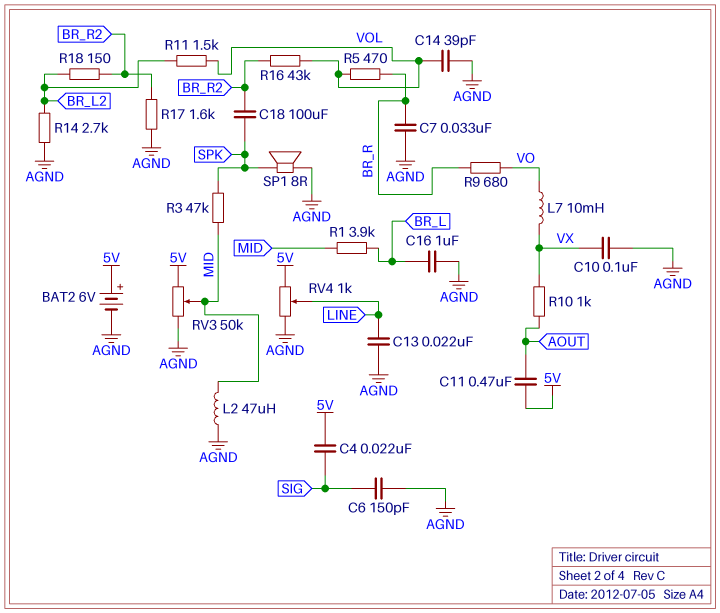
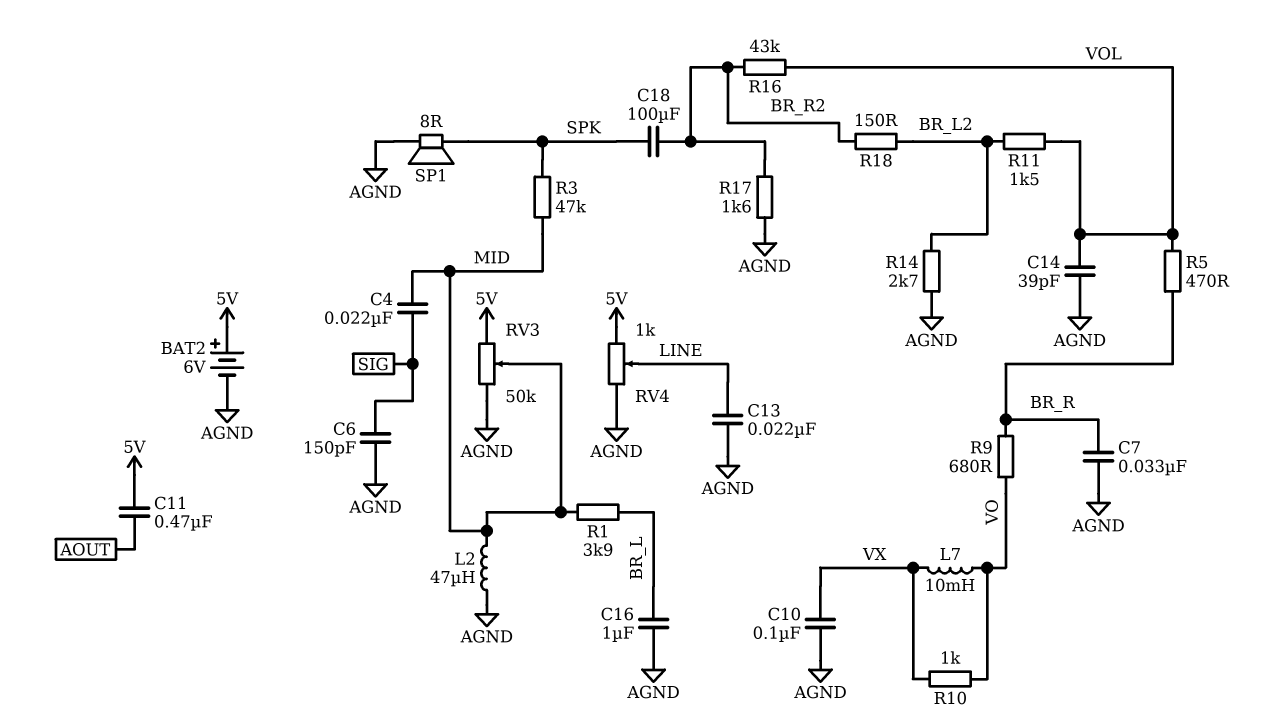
C4: 22nF (5V, SIG) -> 22nF (MID, SIG)
R10: 1k (AOUT, VX) -> 1k (VO, VX)

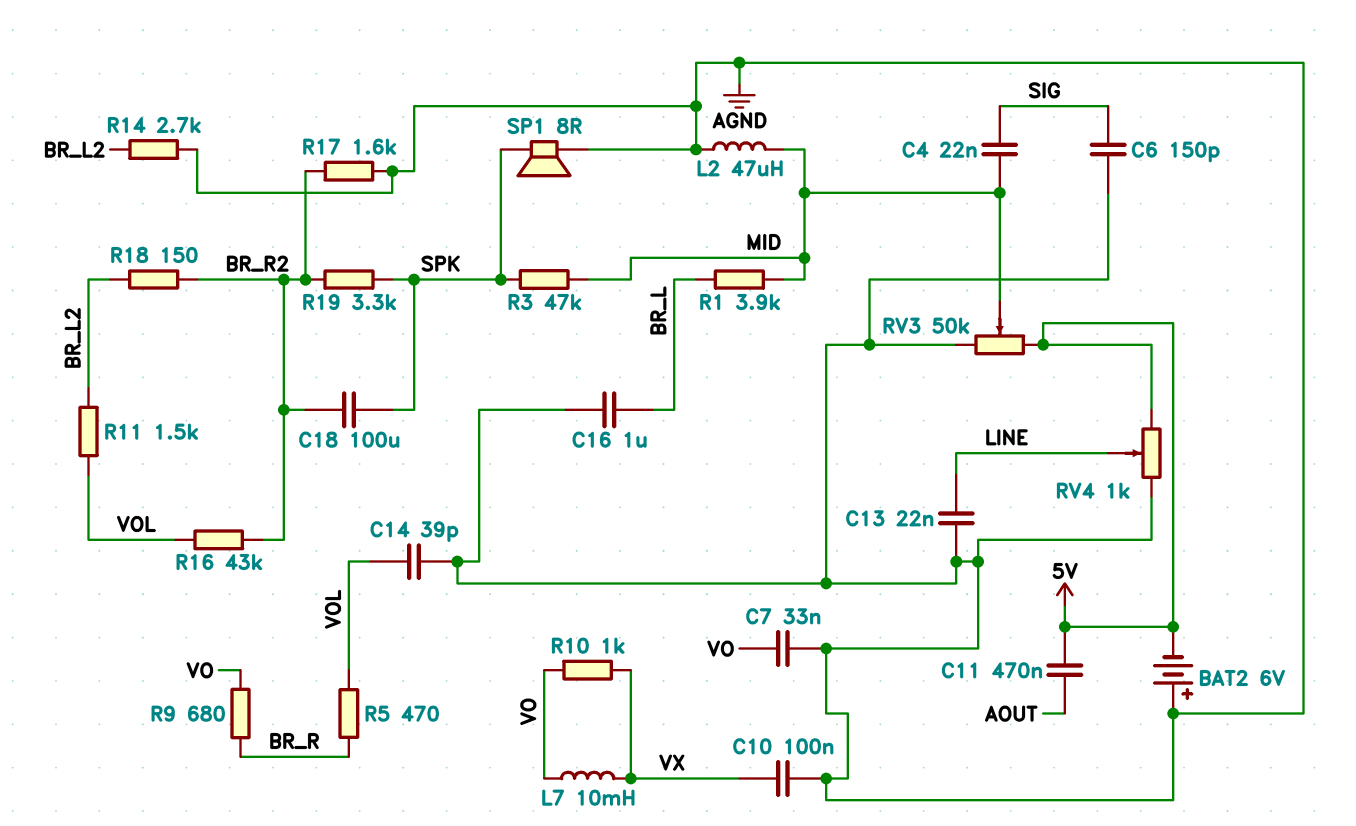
BAT2: 6V (plus 5V, minus AGND) -> 6V (plus AGND, minus 5V)
C7: 33nF (AGND, BR_R) -> 33nF (AGND, VO)
R19: none -> 3.3k (BR_R2, SPK)

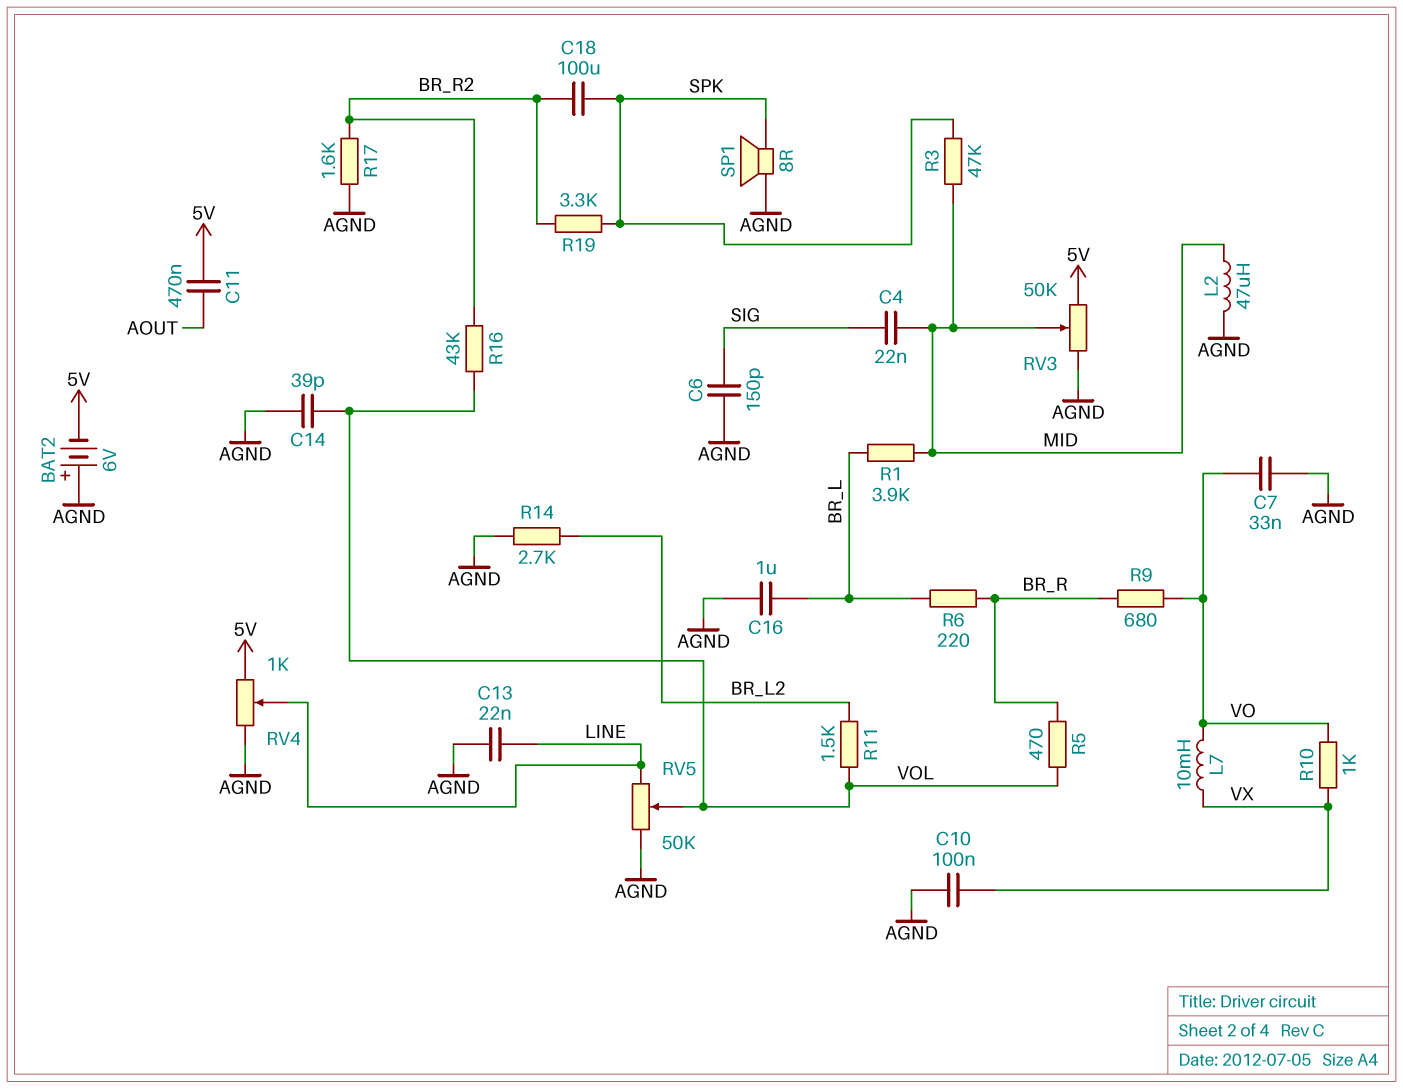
R6: none -> 220 (BR_L, BR_R)
R18: 150 (BR_L2, BR_R2) -> none
RV5: none -> 50k (AGND, LINE, wiper VOL)

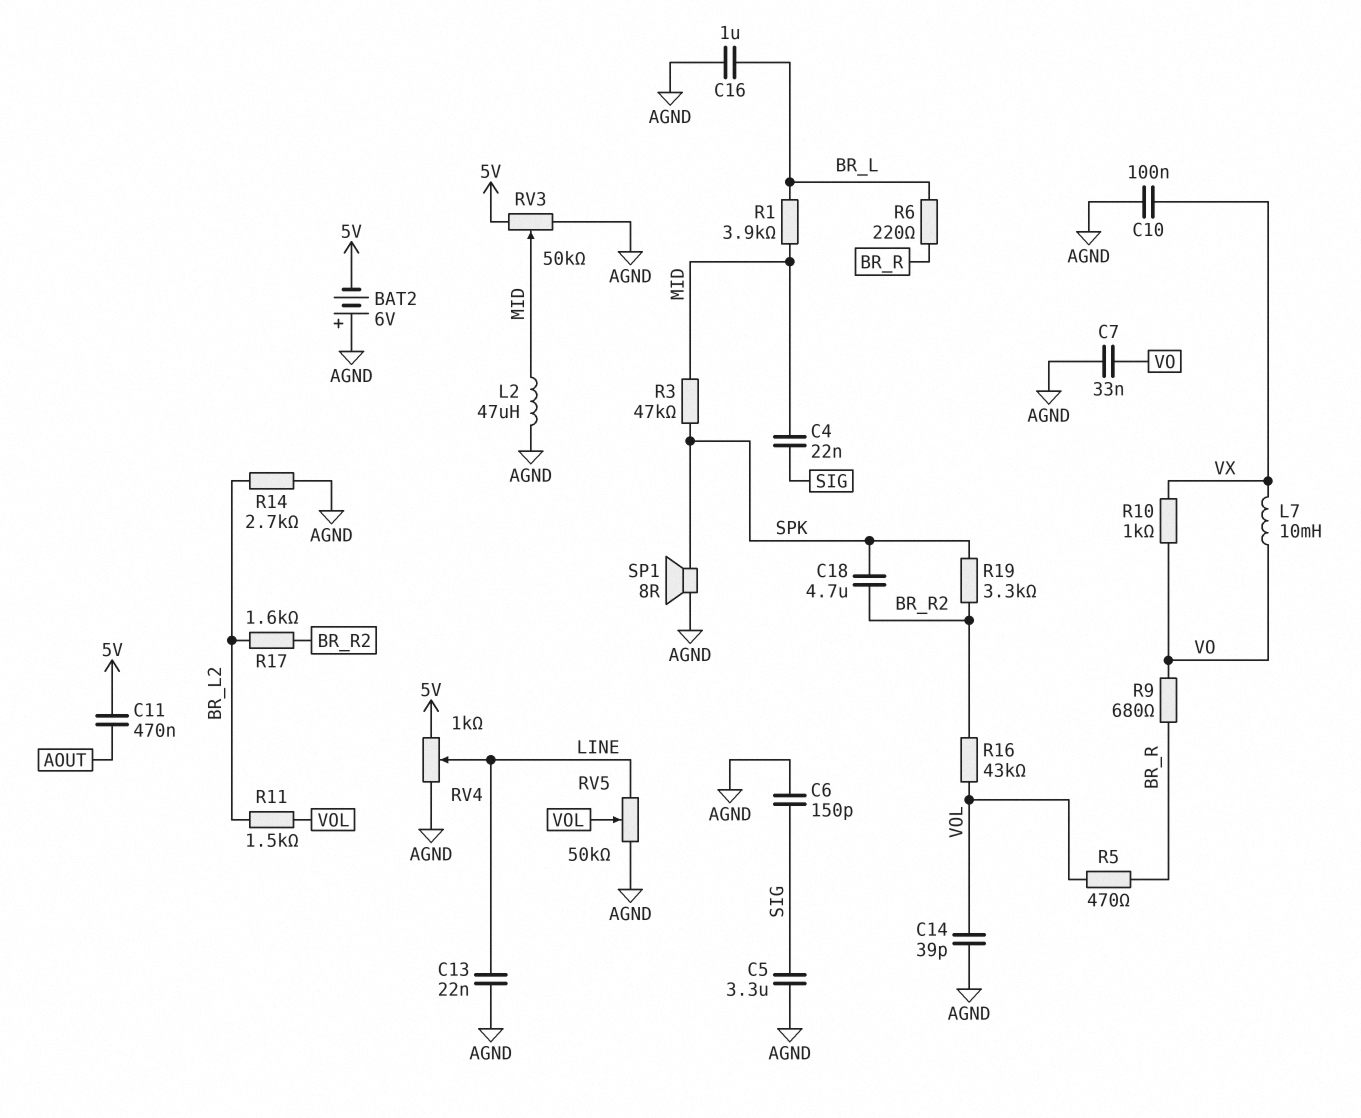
C5: none -> 3.3uF (AGND, SIG)
C18: 100uF (BR_R2, SPK) -> 4.7uF (BR_R2, SPK)
R17: 1.6k (AGND, BR_R2) -> 1.6k (BR_L2, BR_R2)

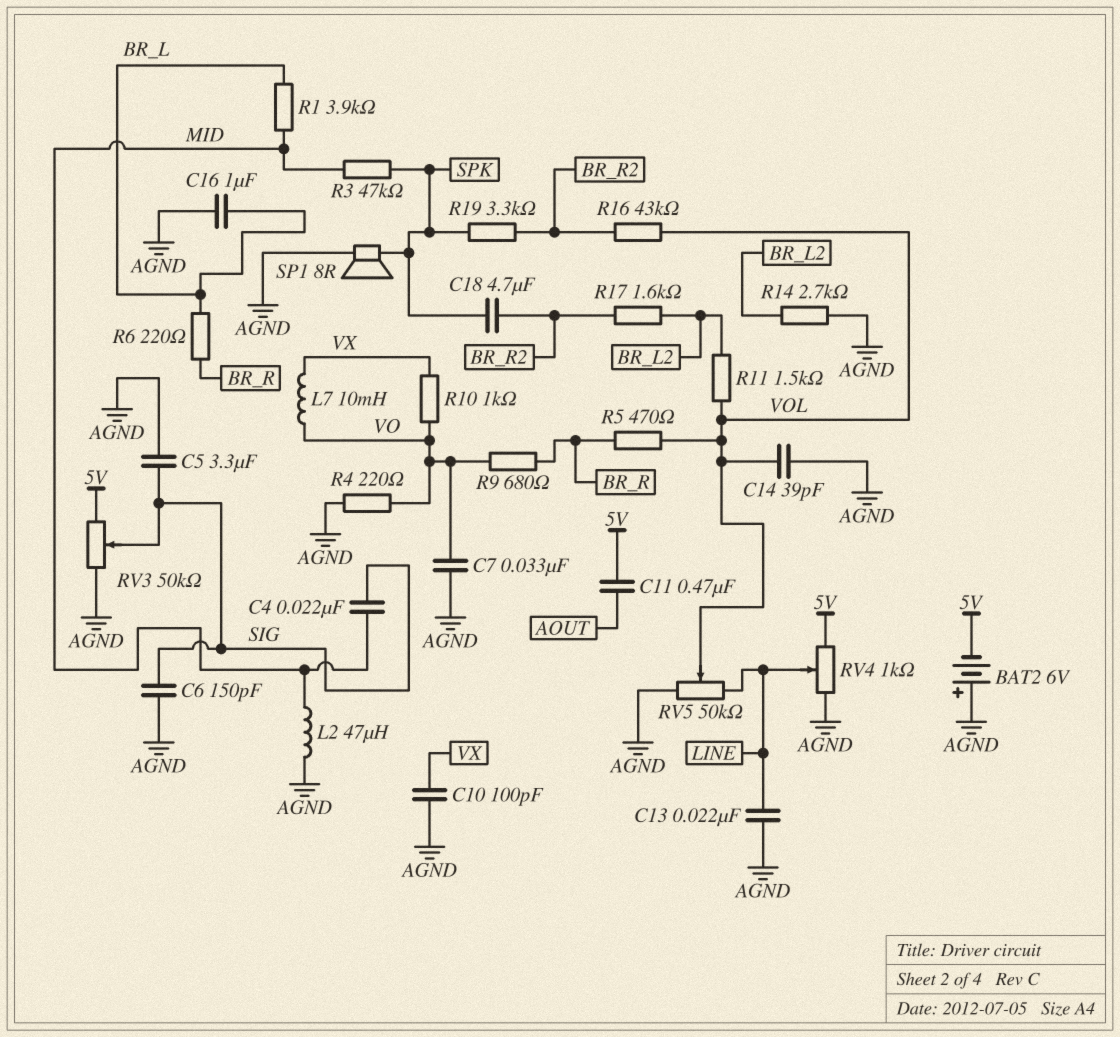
C10: 100nF (AGND, VX) -> 100pF (AGND, VX)
R4: none -> 220 (AGND, VO)
RV3: 50k (5V, AGND, wiper MID) -> 50k (5V, AGND, wiper SIG)

